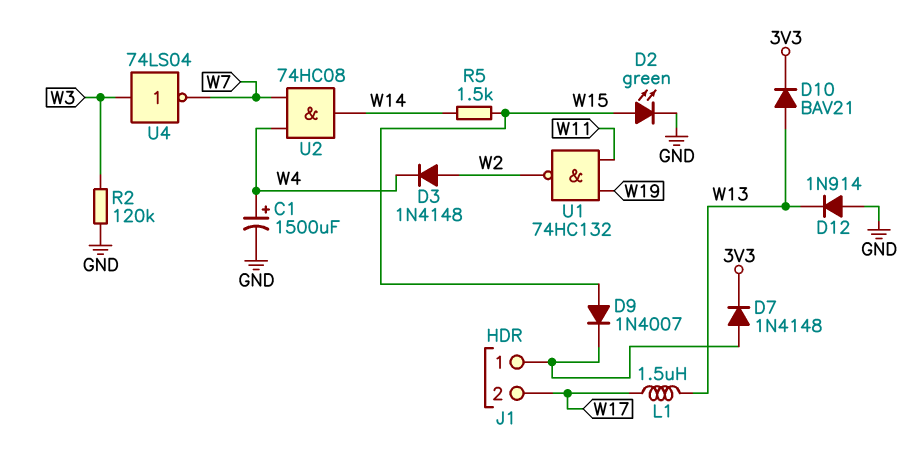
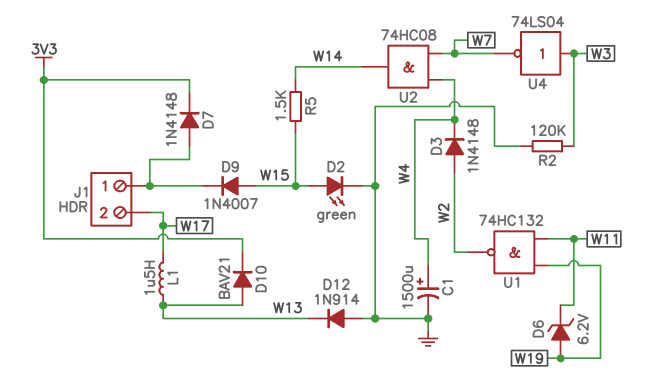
D6: none -> zener 6.2V (A W19, K W11)

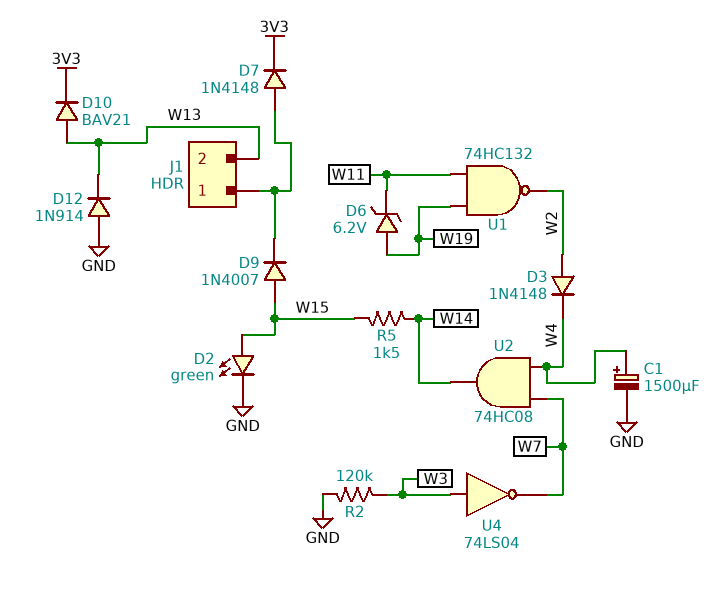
J1 pin 2: W17 -> W13
L1: 1.5uH (W13, W17) -> none

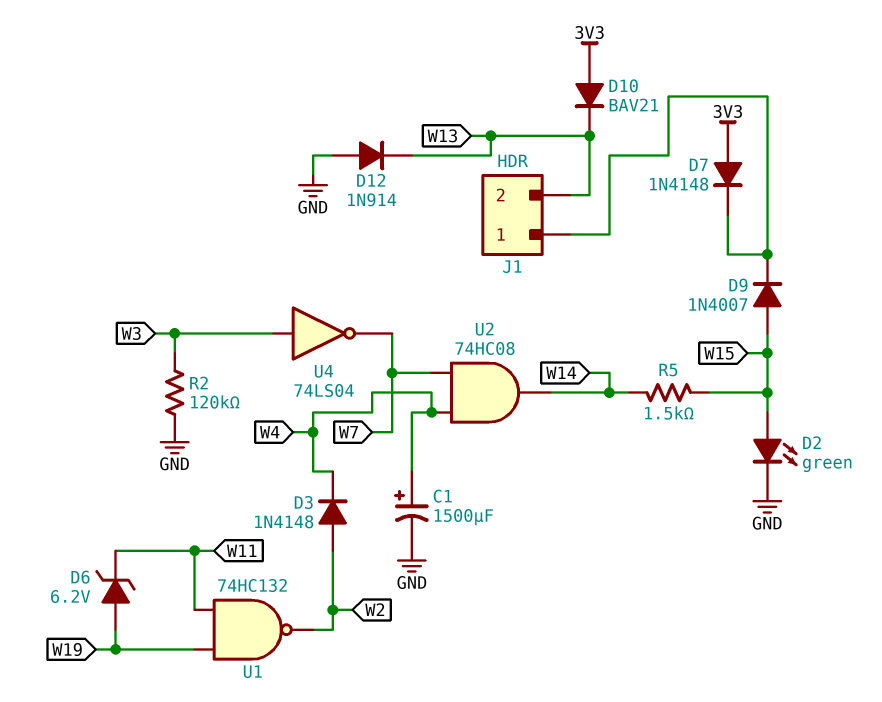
D7: diode 1N4148 (A J1/1, K 3V3) -> diode 1N4148 (A 3V3, K J1/1)
D10: diode BAV21 (A W13, K 3V3) -> diode BAV21 (A 3V3, K W13)

